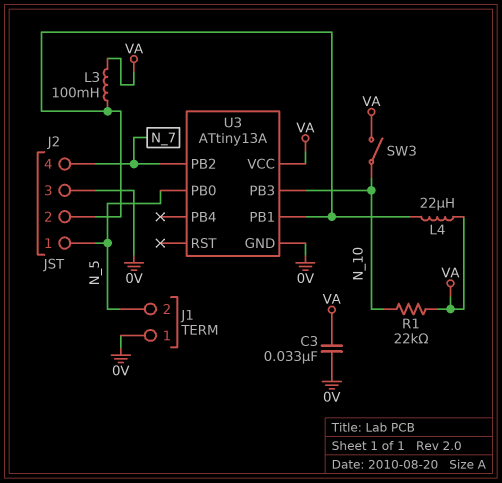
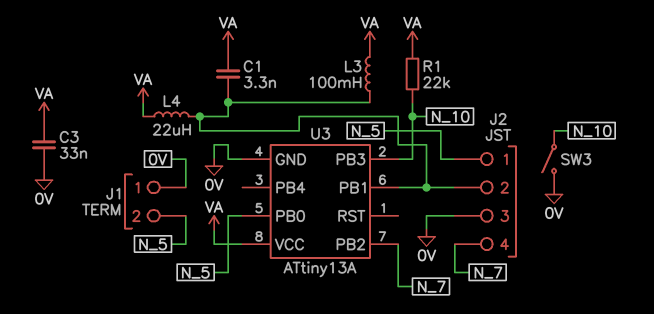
C1: none -> 3.3nF (J2/2, VA)
SW3: switch (N_10, VA) -> switch (0V, N_10)

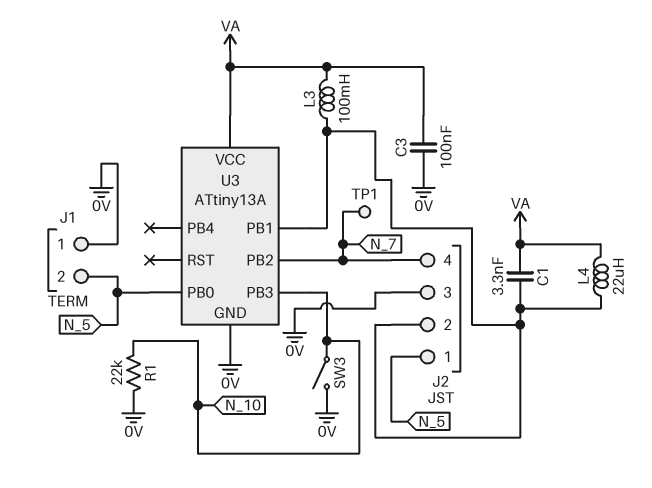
C3: 33nF (0V, VA) -> 100nF (0V, VA)
R1: 22k (N_10, VA) -> 22k (0V, N_10)
TP1: none -> test point (N_7)

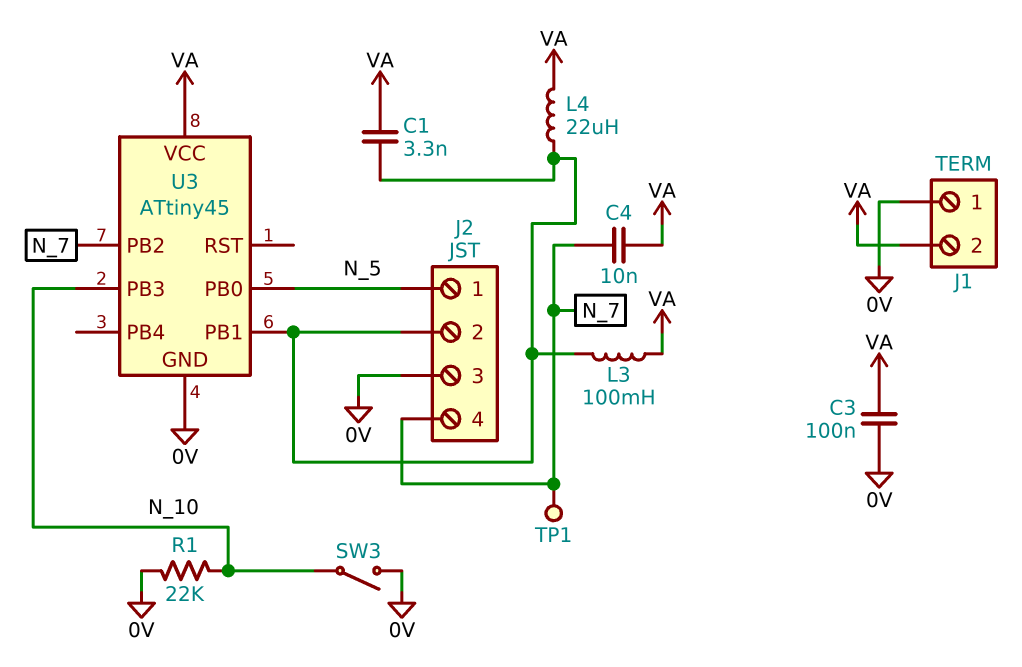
C4: none -> 10nF (N_7, VA)
J1 pin 2: N_5 -> VA
U3: ATtiny13A -> ATtiny45

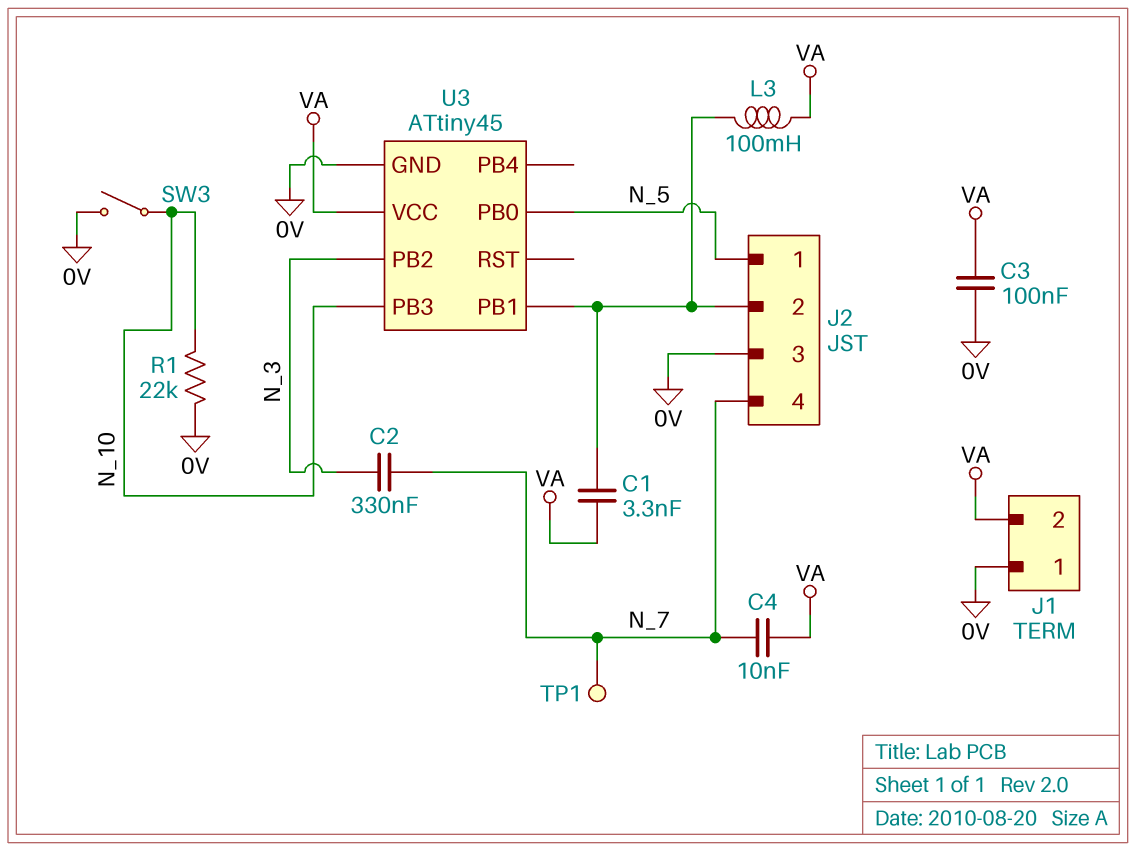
C2: none -> 330nF (N_3, N_7)
L4: 22uH (J2/2, VA) -> none
U3 pin PB2: N_7 -> N_3

